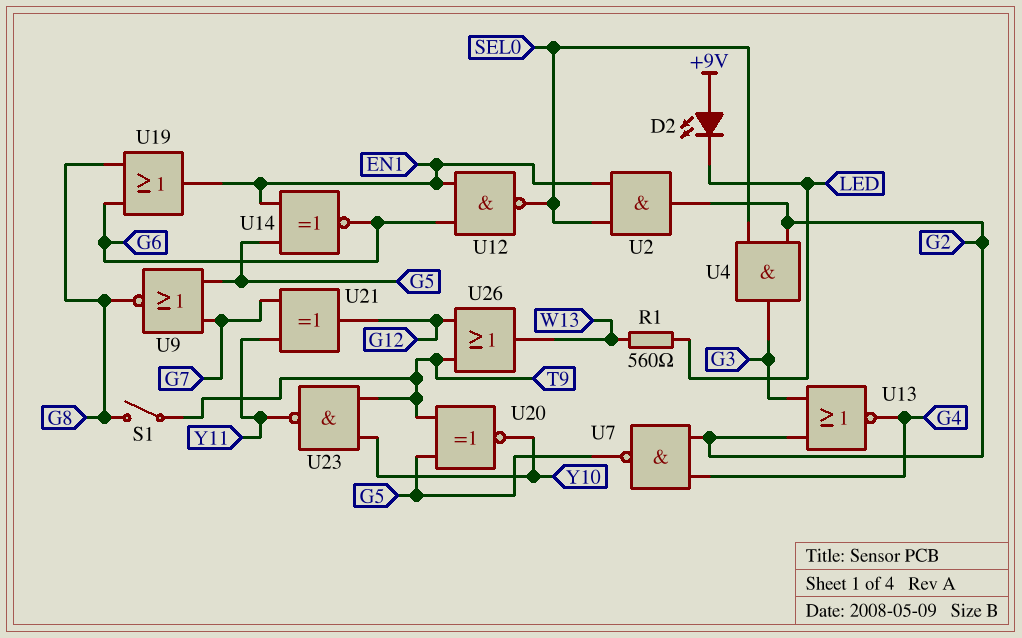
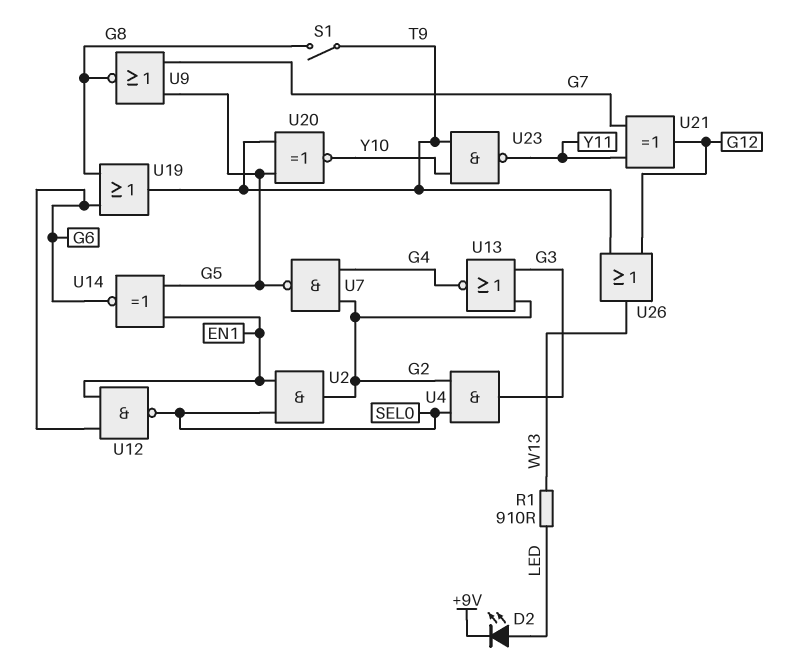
D2: LED (A +9V, K LED) -> LED (A LED, K +9V)
R1: 560 (LED, W13) -> 910 (LED, W13)
U19: OR (in G6, in G8, out EN1) -> OR (in G6, in G8, out T9)

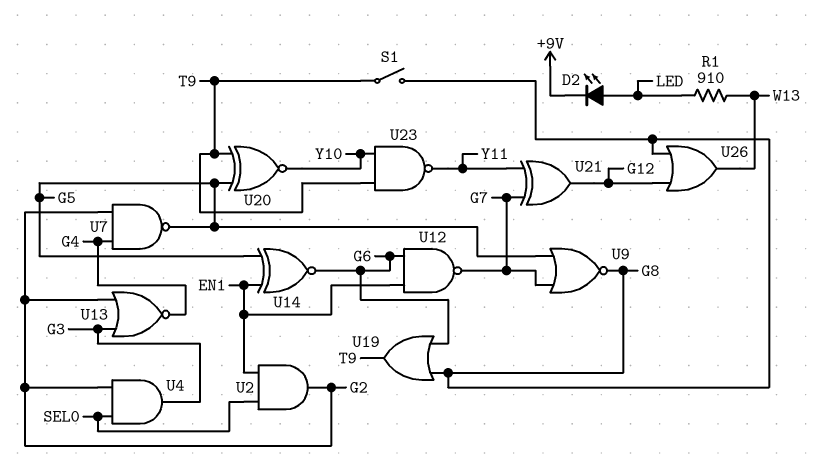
U12: NAND (in EN1, in G6, out SEL0) -> NAND (in EN1, in G6, out G7)
U26: OR (in G12, in T9, out W13) -> OR (in G8, in G12, out W13)

